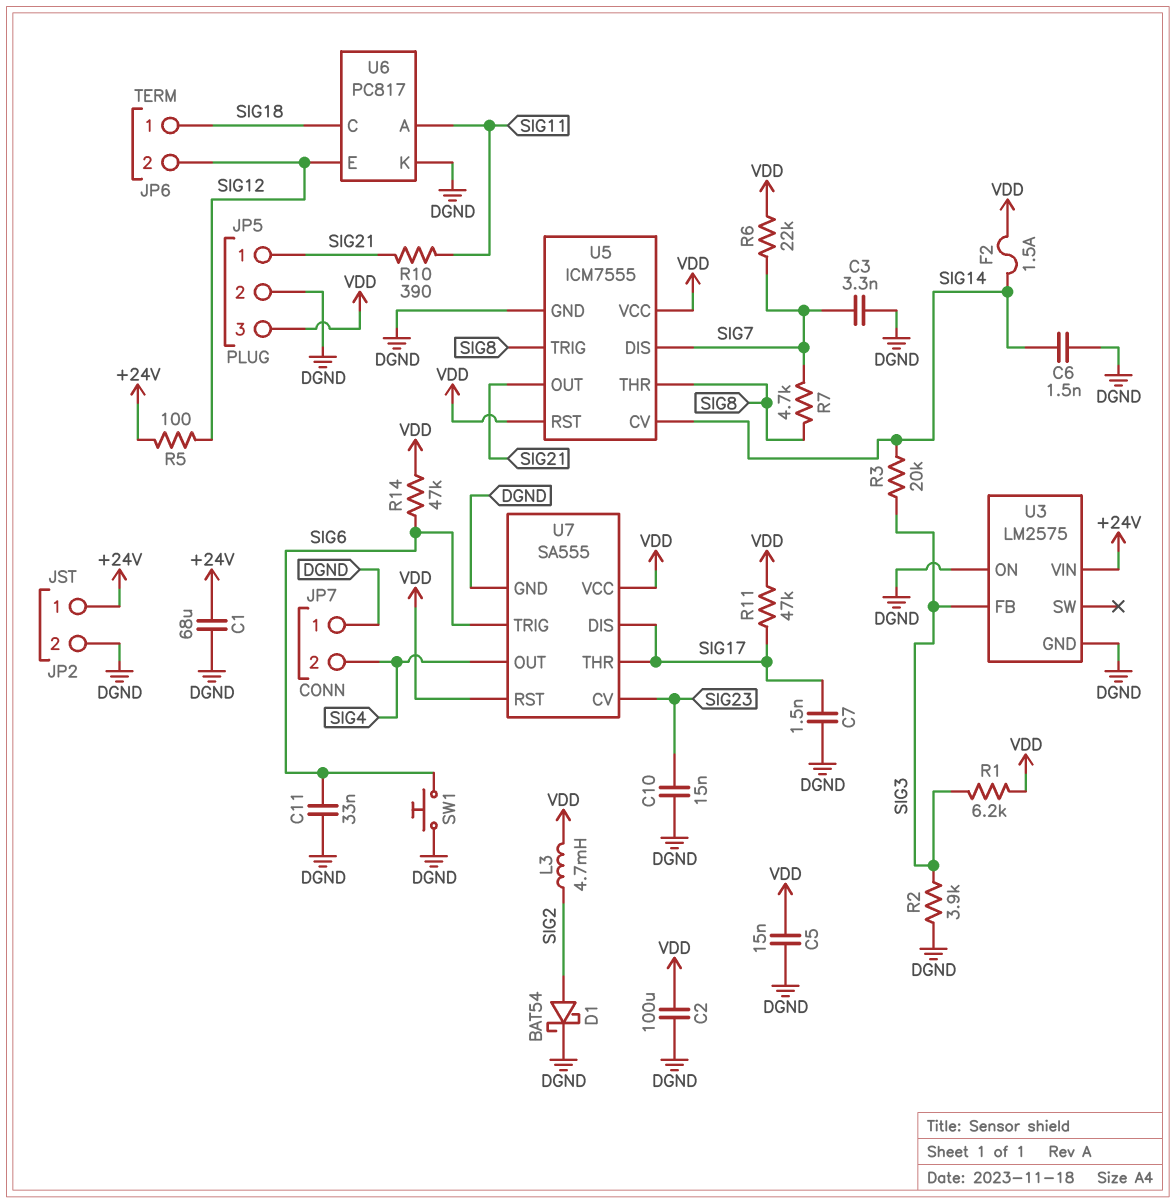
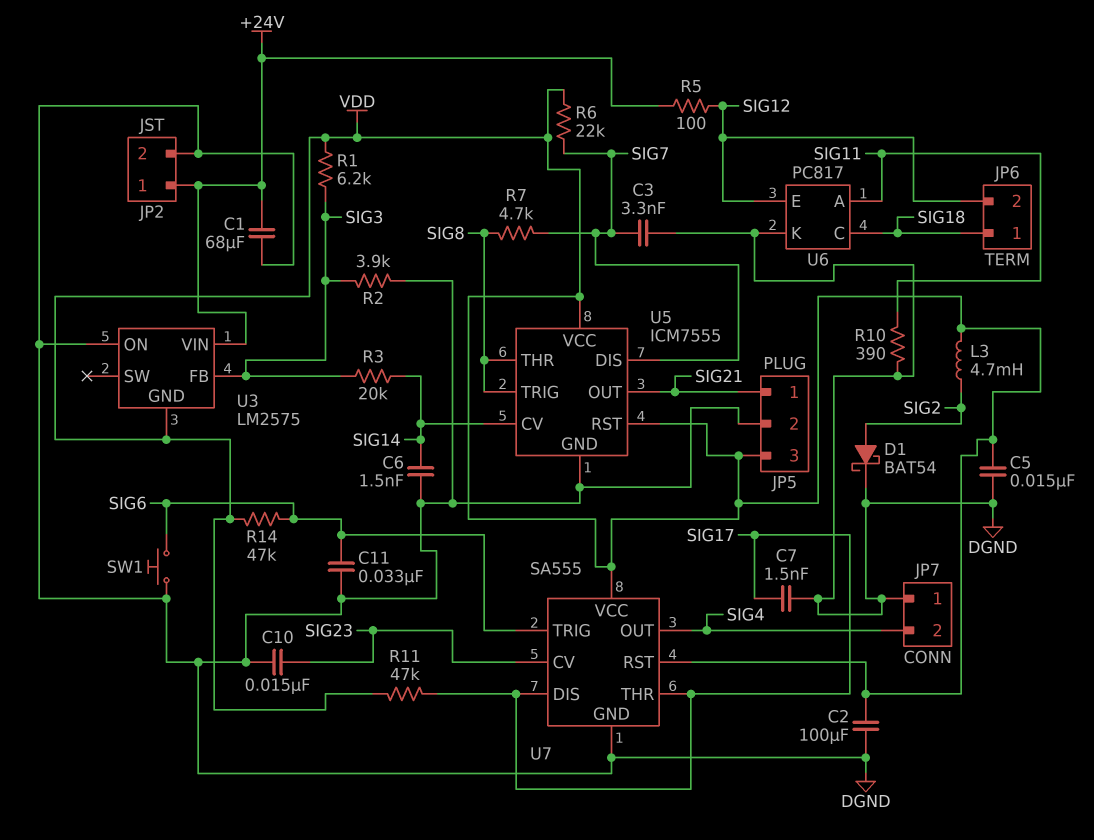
F2: 1.5A (SIG14, VDD) -> none
R10: 390 (SIG11, SIG21) -> 390 (DGND, SIG11)
U3 pin GND: DGND -> VDD

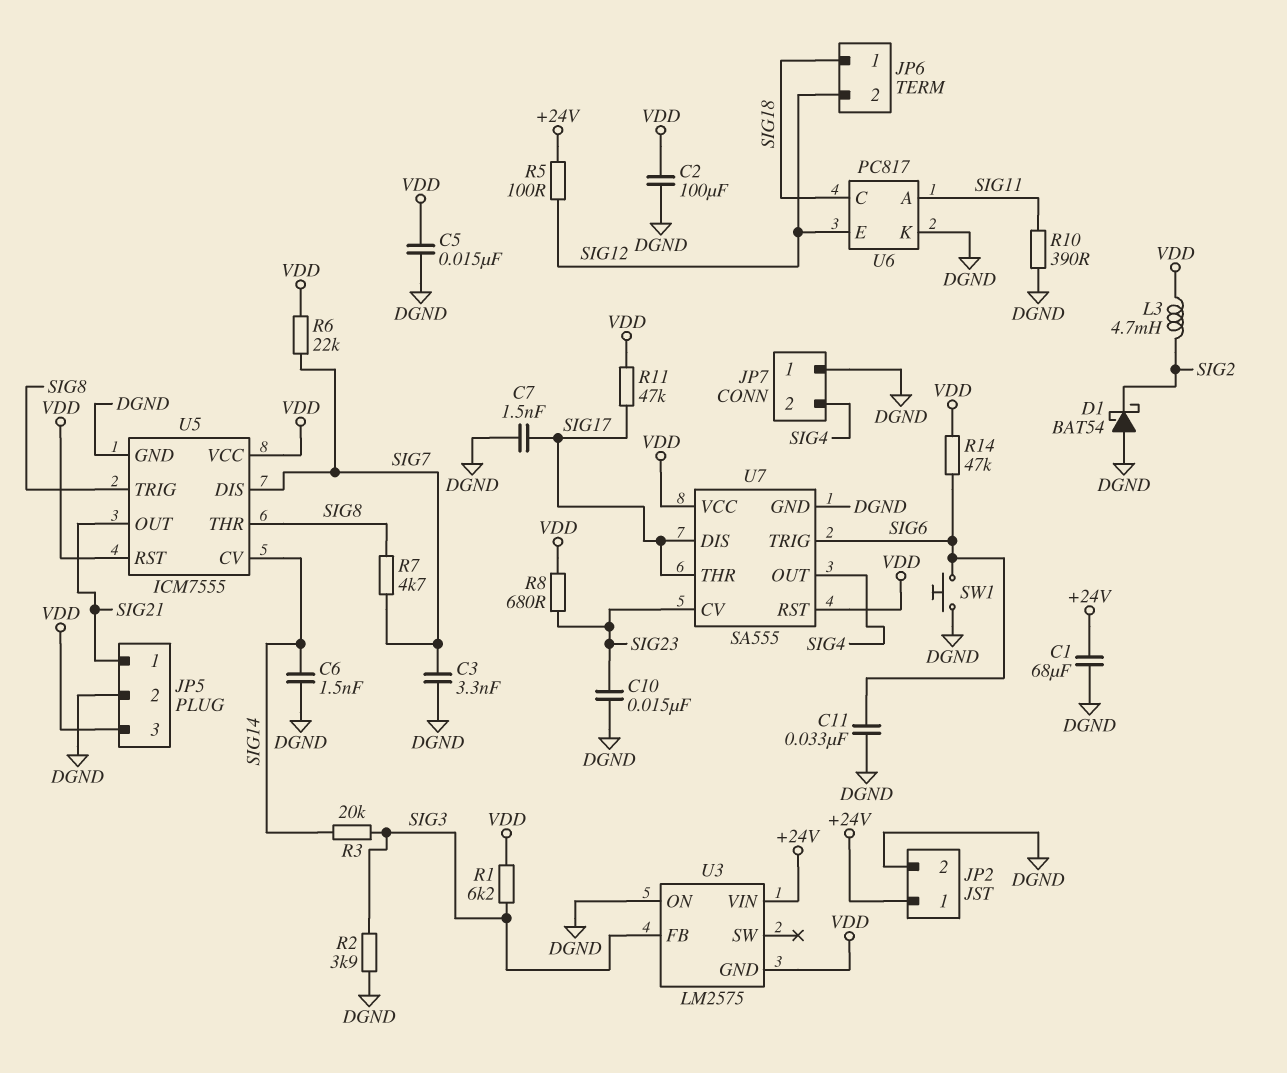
D1: schottky BAT54 (A SIG2, K DGND) -> schottky BAT54 (A DGND, K SIG2)
R8: none -> 680 (SIG23, VDD)

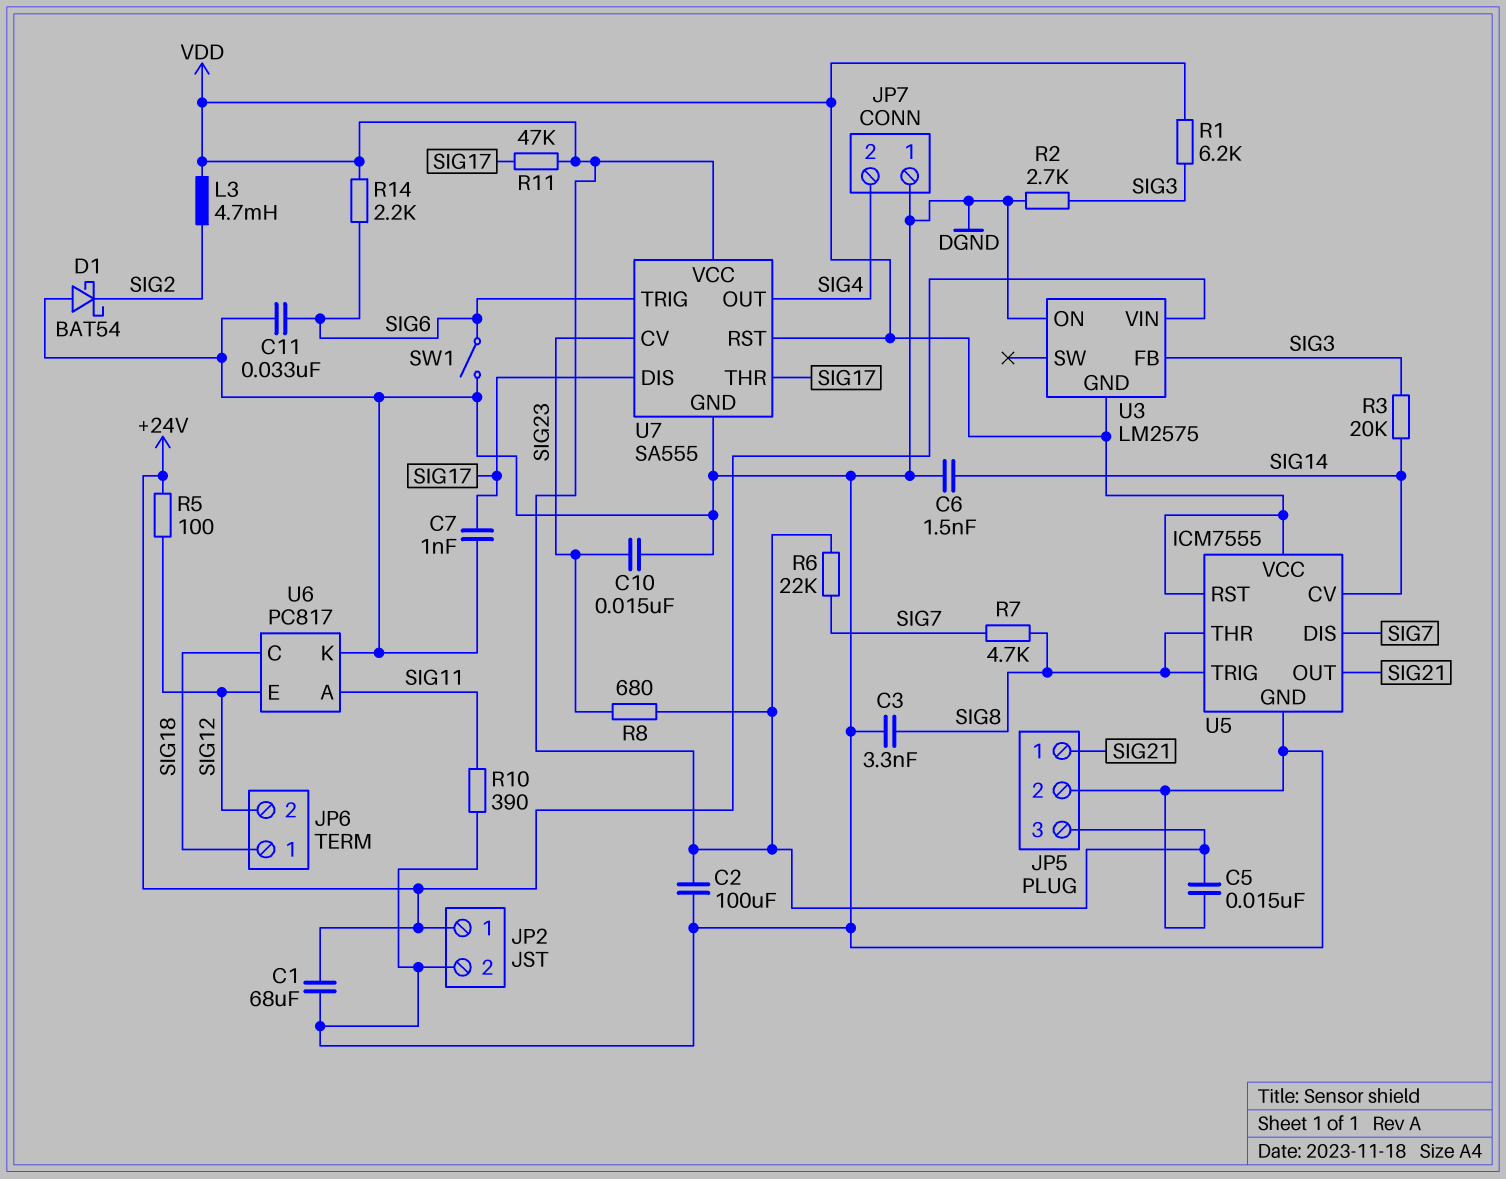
C3: 3.3nF (DGND, SIG7) -> 3.3nF (DGND, SIG8)
C7: 1.5nF (DGND, SIG17) -> 1nF (DGND, SIG17)
R2: 3.9k (DGND, SIG3) -> 2.7k (DGND, SIG3)
R14: 47k (SIG6, VDD) -> 2.2k (SIG6, VDD)
SW1: button (DGND, SIG6) -> switch (DGND, SIG6)

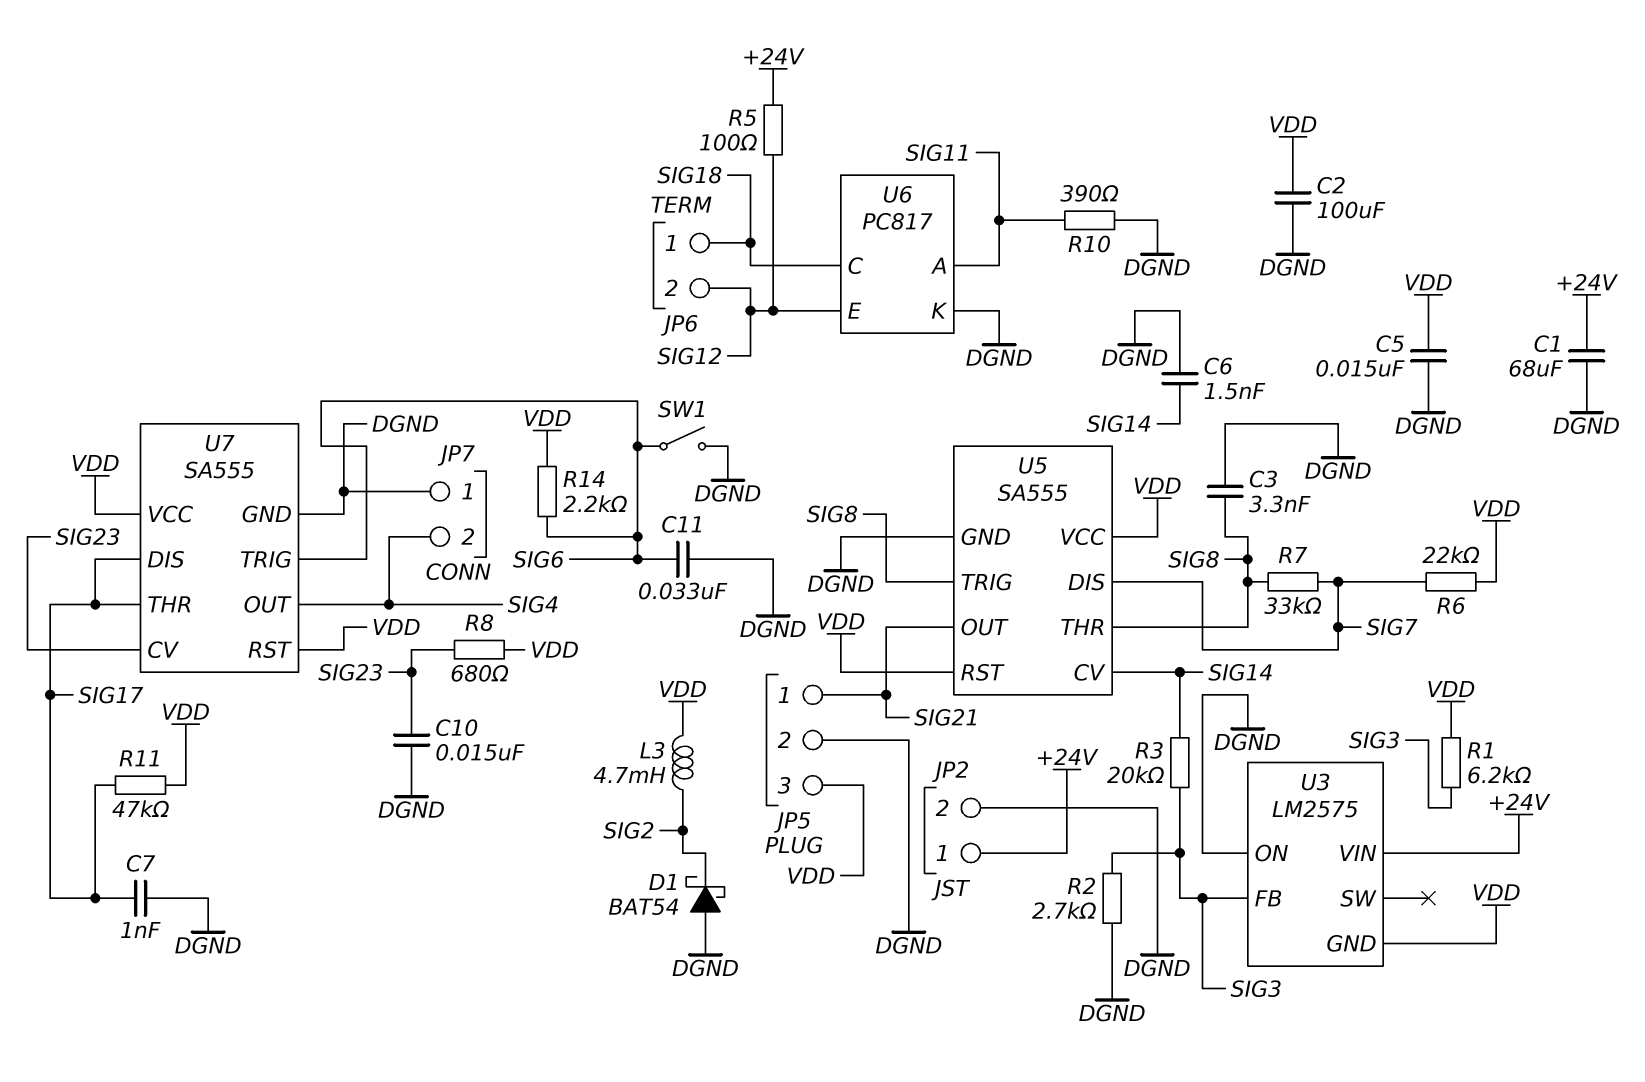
R7: 4.7k (SIG7, SIG8) -> 33k (SIG7, SIG8)
U5: ICM7555 -> SA555

